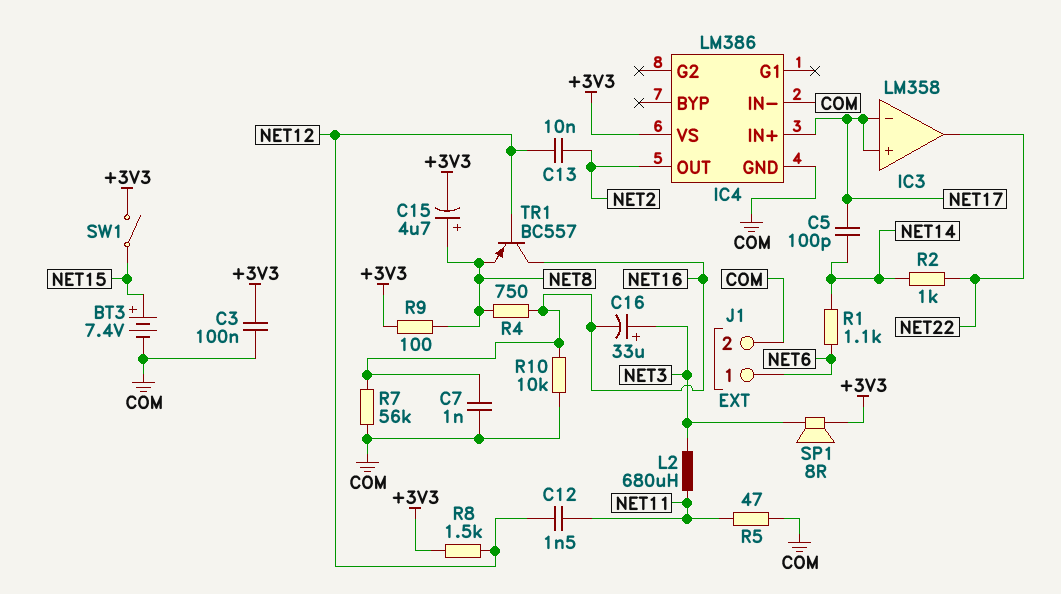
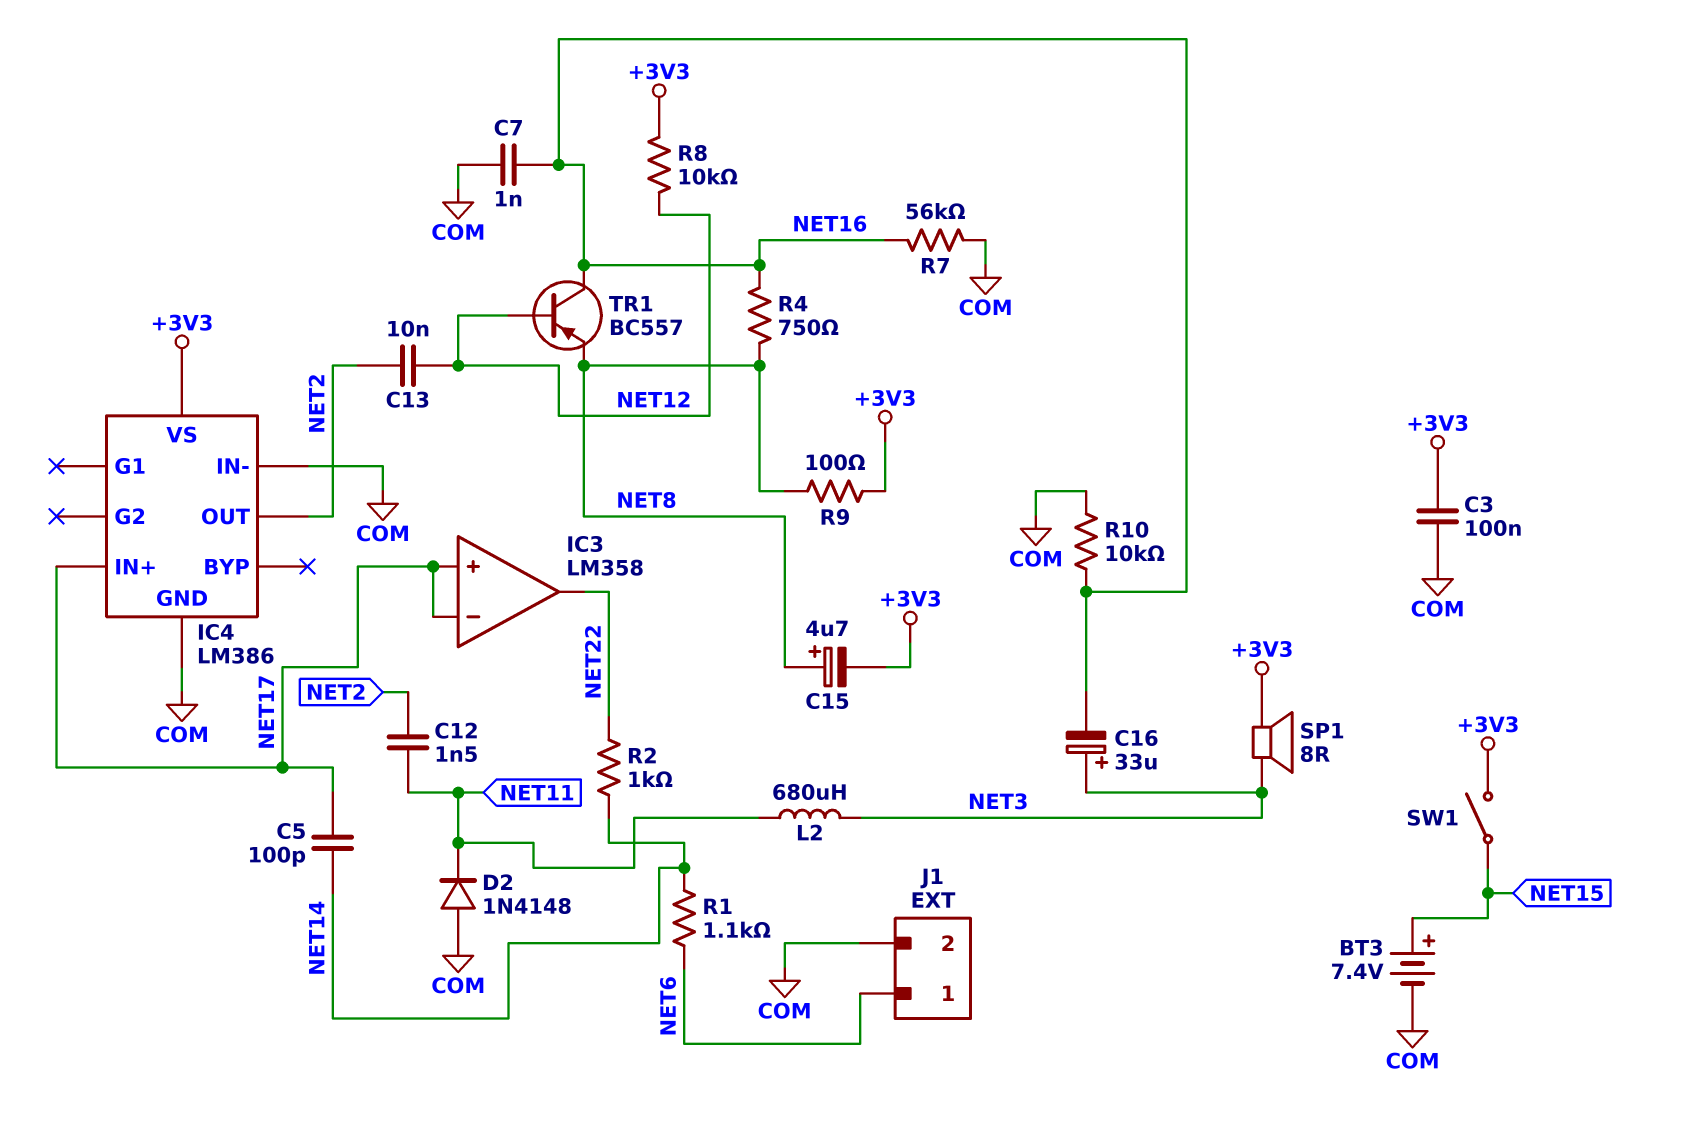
C12: 1.5nF (NET11, NET12) -> 1.5nF (NET2, NET11)
D2: none -> diode 1N4148 (A COM, K NET11)
R5: 47 (COM, NET11) -> none
R8: 1.5k (+3V3, NET12) -> 10k (+3V3, NET12)

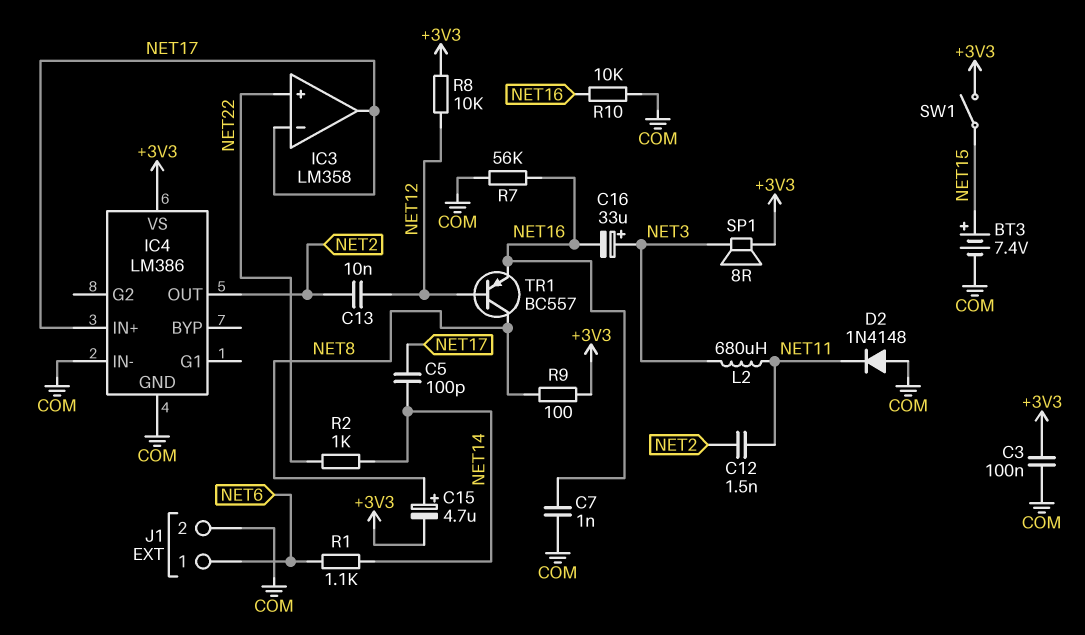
IC3 pin in+: NET17 -> NET22
IC3 pin out: NET22 -> NET17
R4: 750 (NET8, NET16) -> none
TR1: PNP BC557 (B NET12, C NET16, E NET8) -> PNP BC557 (B NET12, C NET8, E NET16)

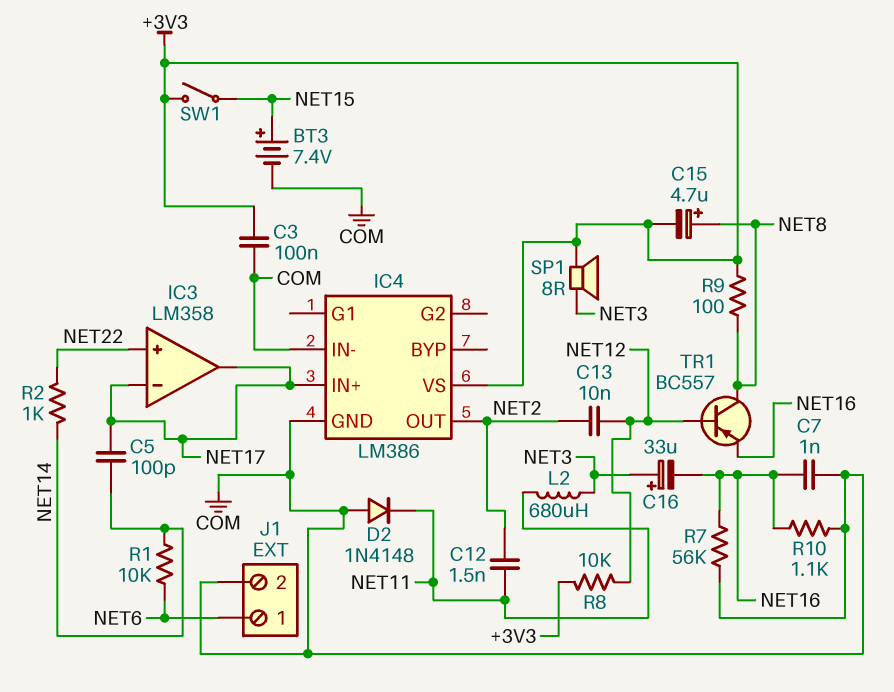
R1: 1.1k (NET6, NET14) -> 10k (NET6, NET14)
R10: 10k (COM, NET16) -> 1.1k (COM, NET16)

